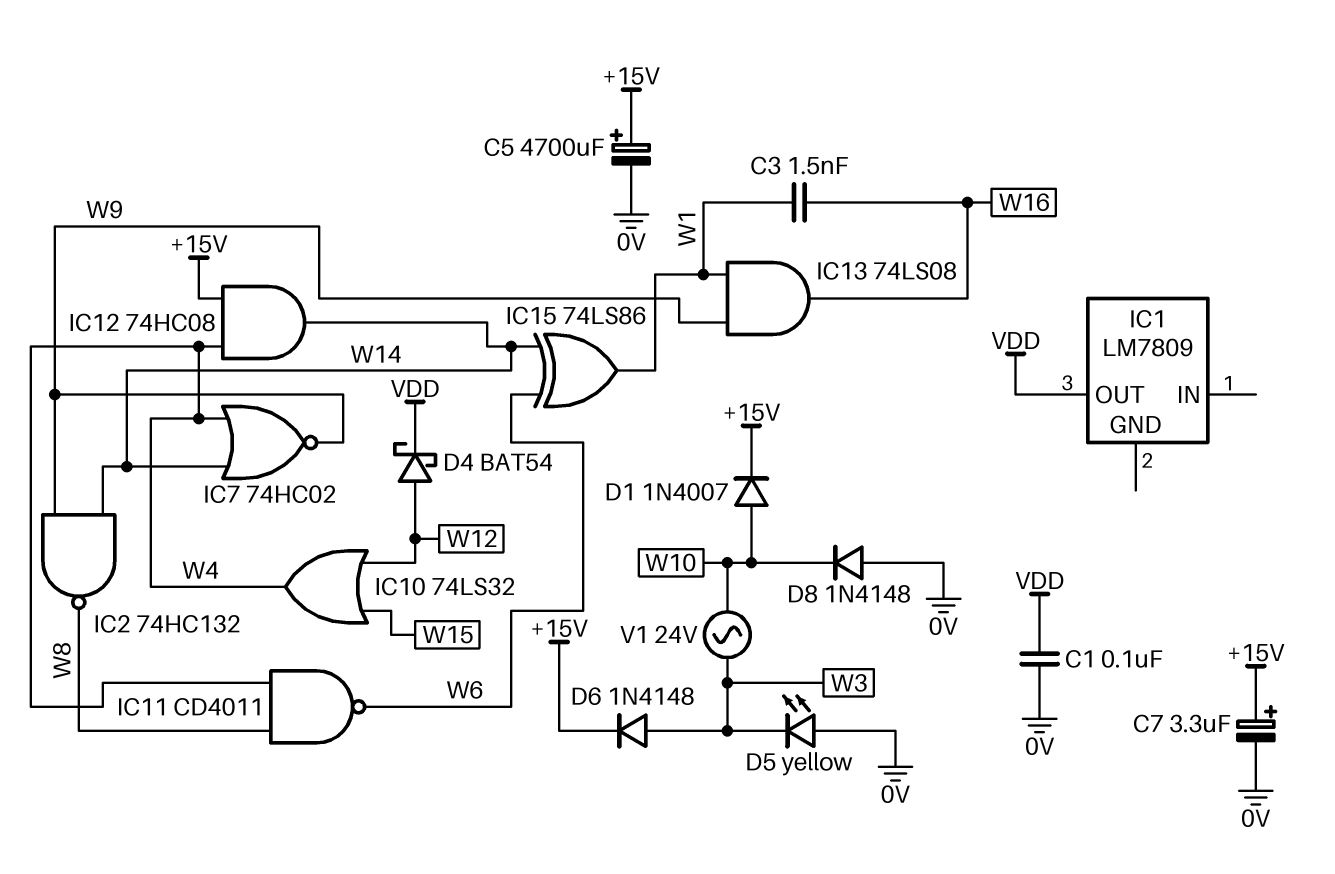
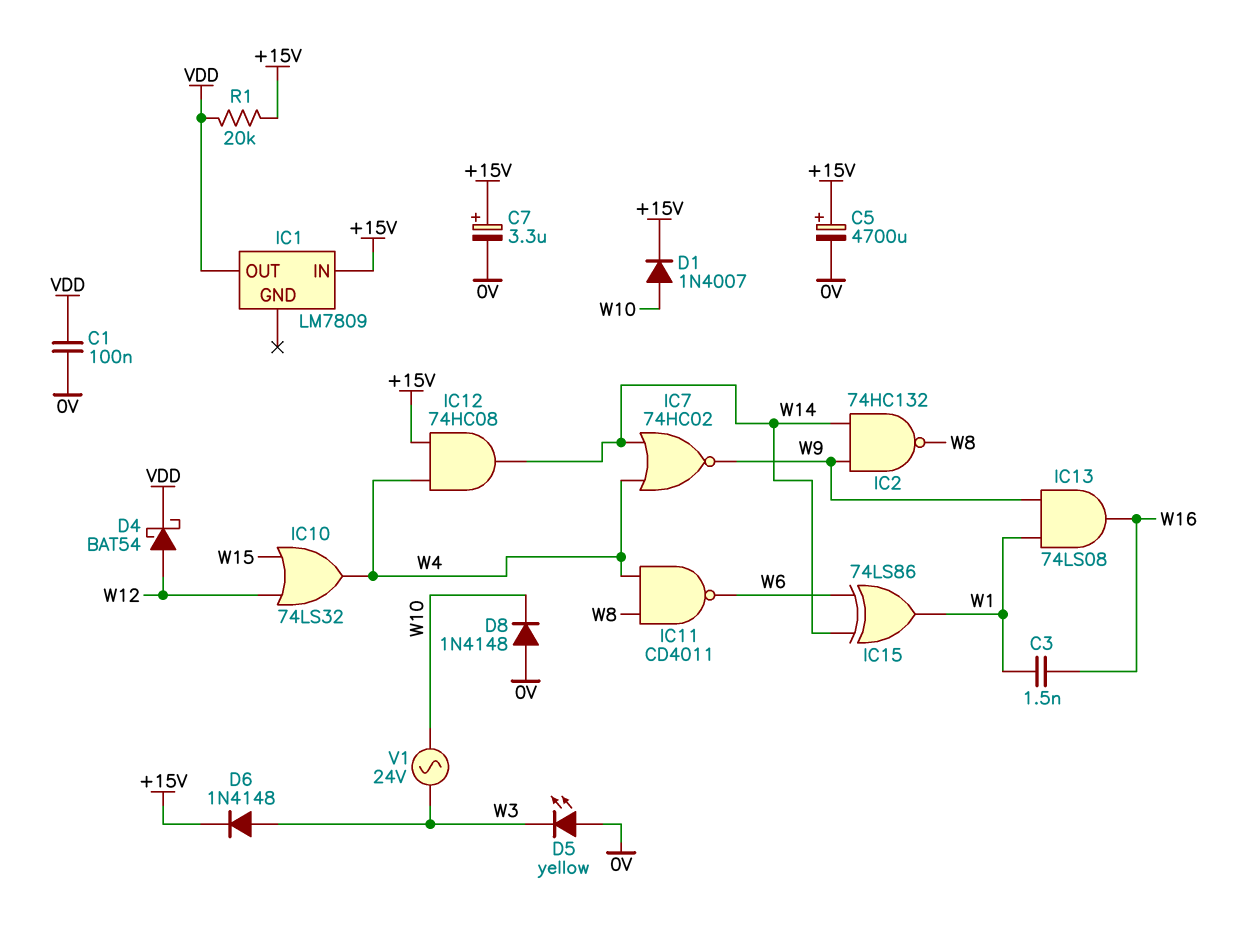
IC1 pin IN: none -> +15V
R1: none -> 20k (+15V, VDD)

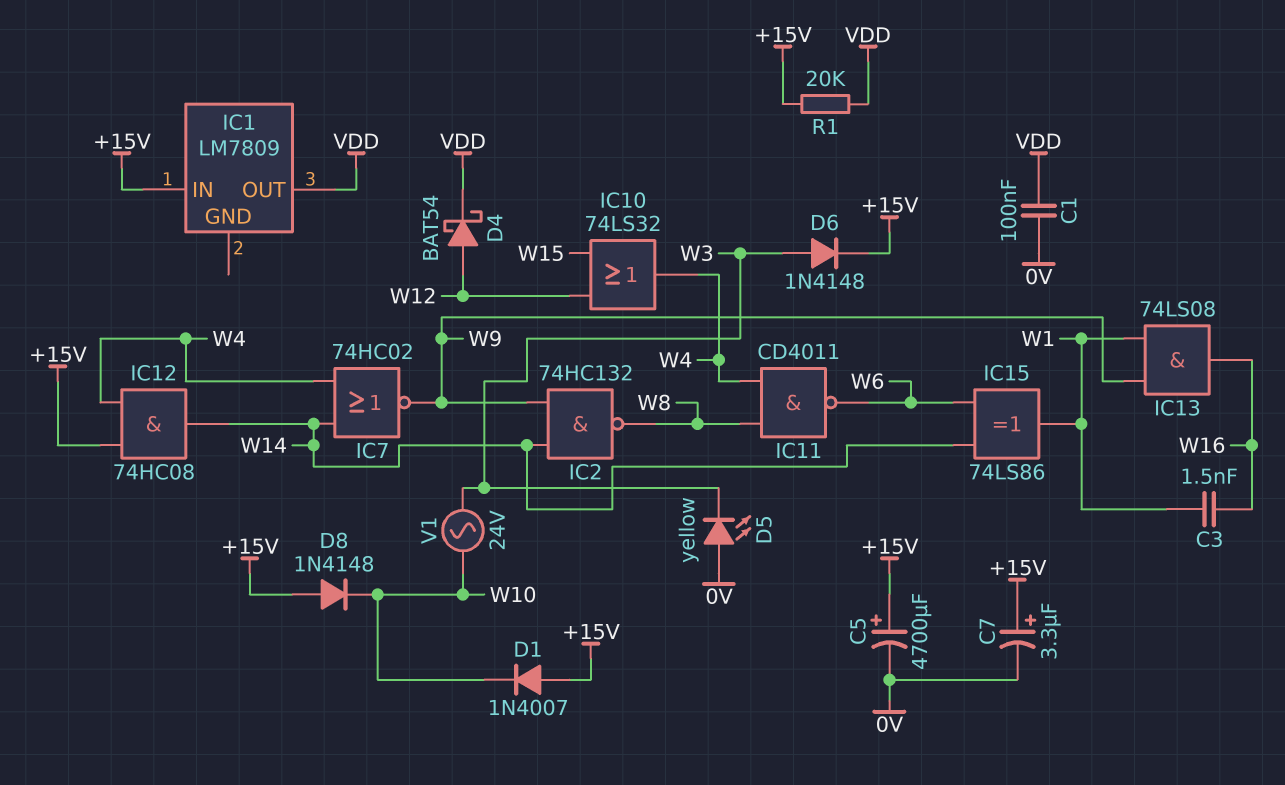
D1: diode 1N4007 (A W10, K +15V) -> diode 1N4007 (A +15V, K W10)
D8: diode 1N4148 (A 0V, K W10) -> diode 1N4148 (A +15V, K W10)

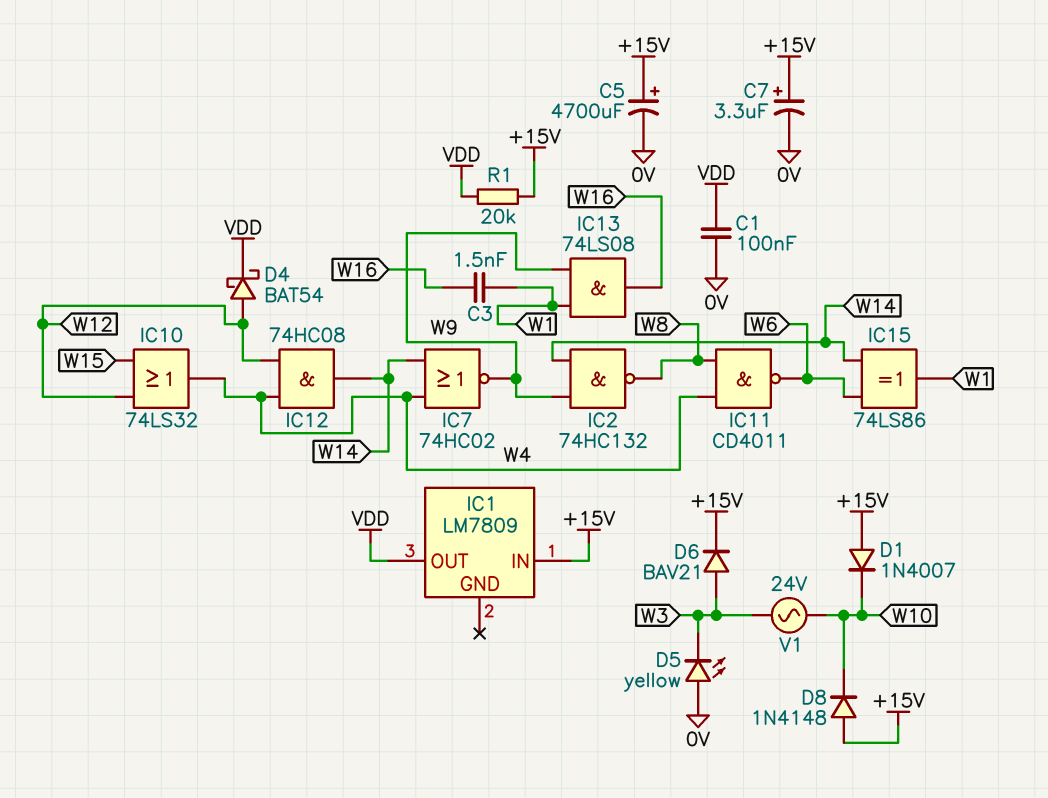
D6: diode 1N4148 (A W3, K +15V) -> diode BAV21 (A W3, K +15V)
IC12: AND 74HC08 (in +15V, in W4, out W14) -> AND 74HC08 (in W4, in W12, out W14)

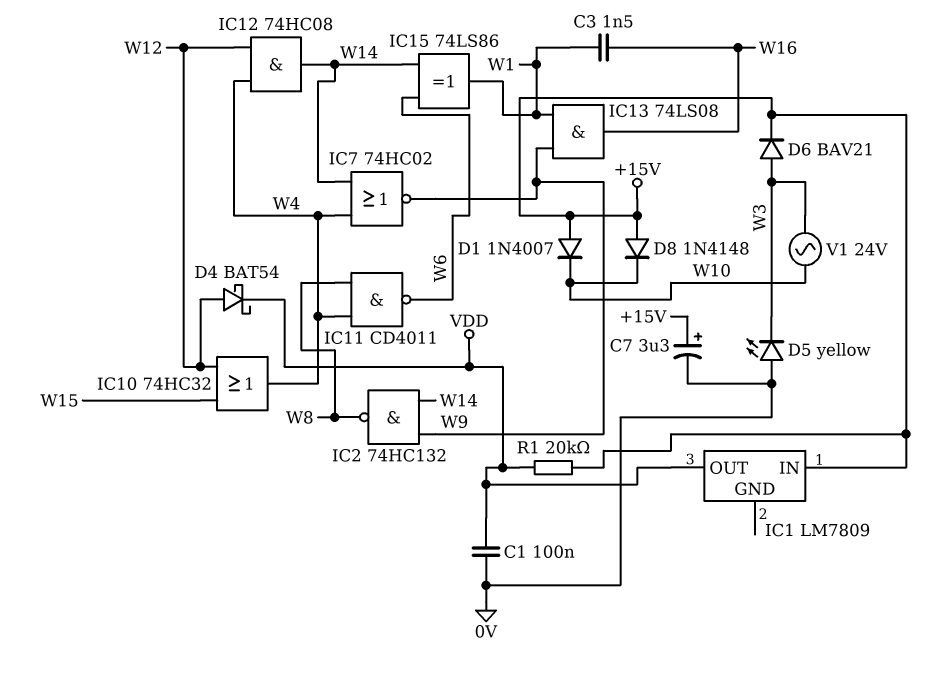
C5: 4700uF (plus +15V, minus 0V) -> none
IC10: OR 74LS32 (in W12, in W15, out W4) -> OR 74HC32 (in W12, in W15, out W4)

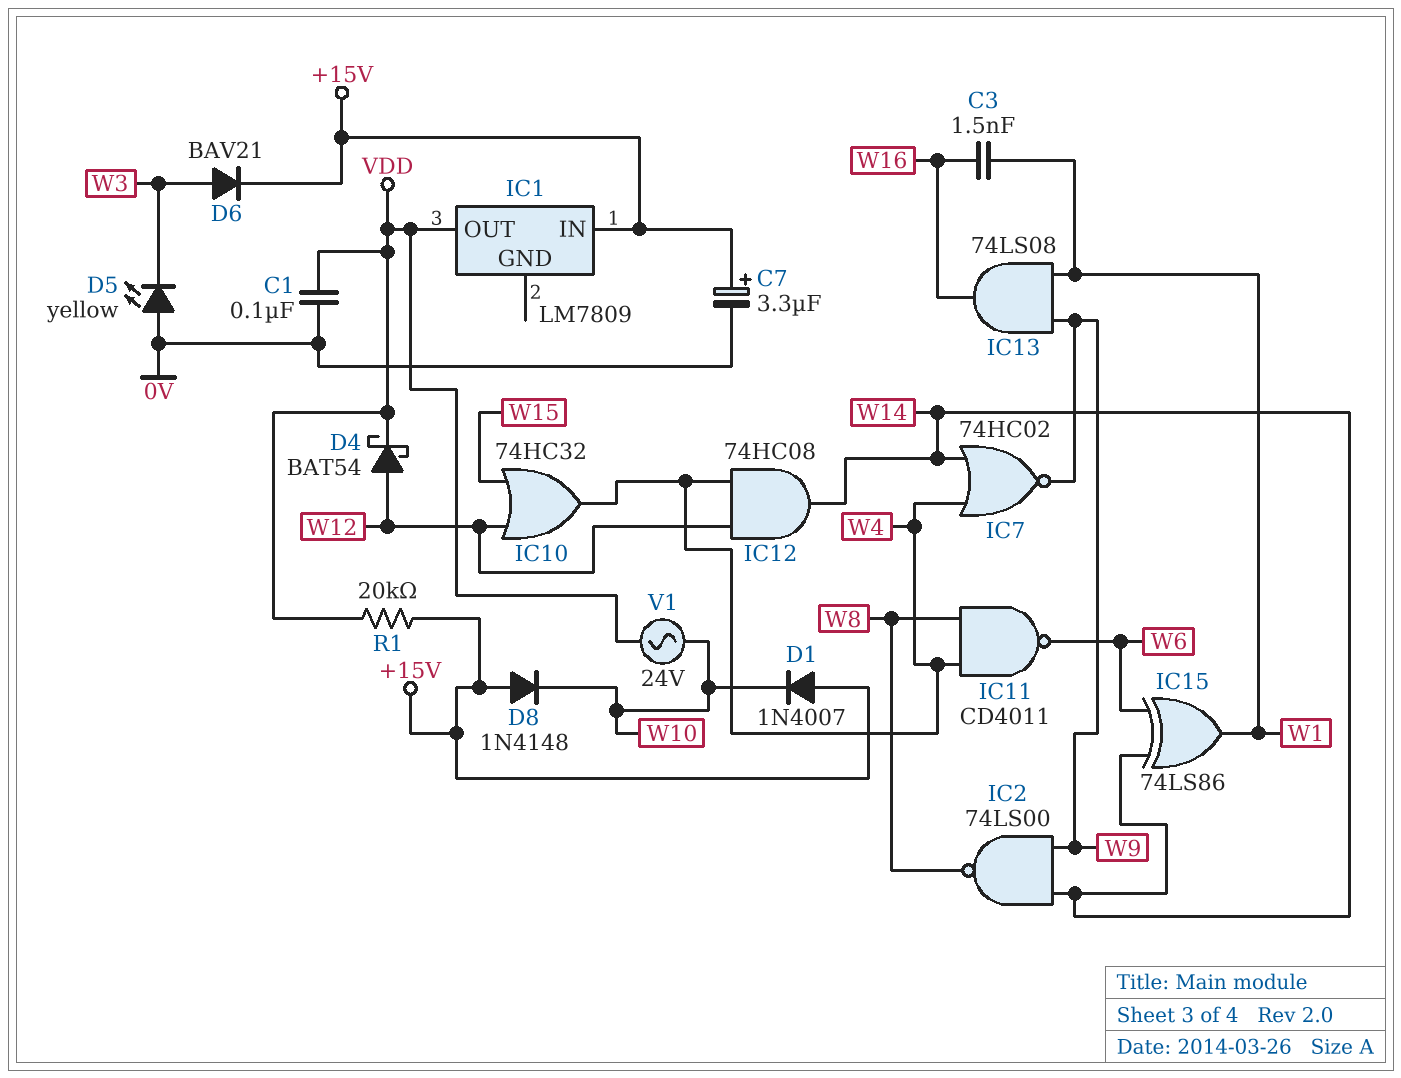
IC2: NAND 74HC132 (in W9, in W14, out W8) -> NAND 74LS00 (in W9, in W14, out W8)
V1: AC 24V (W3, W10) -> AC 24V (VDD, W10)

